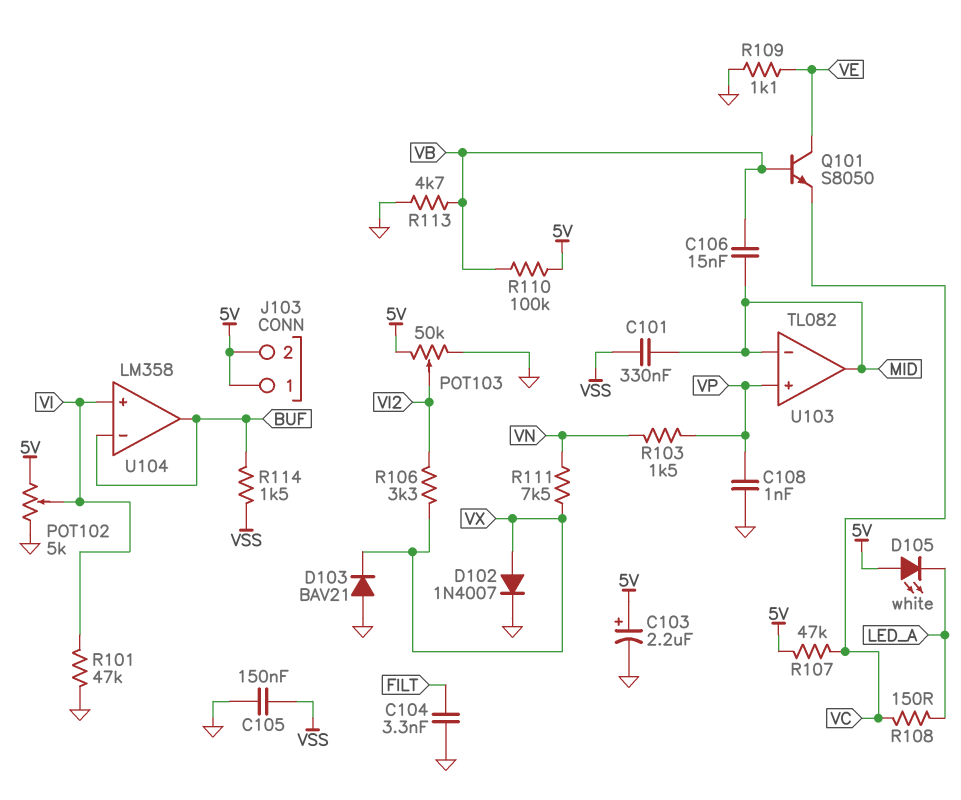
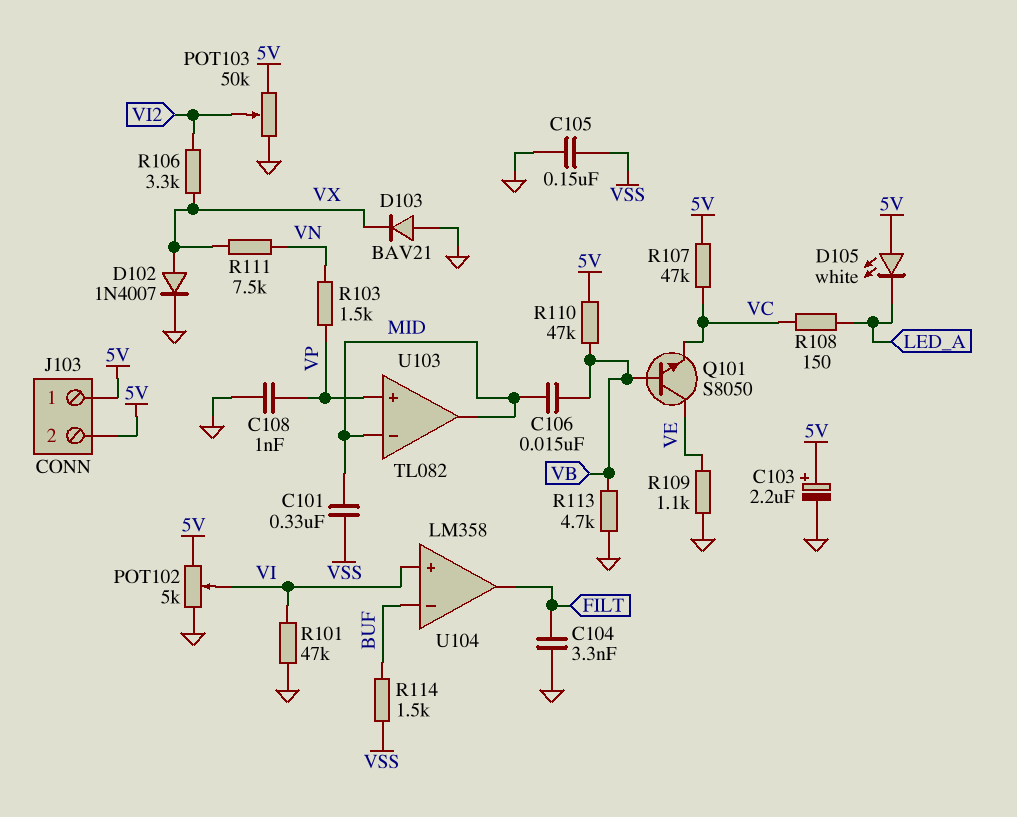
R110: 100k (5V, VB) -> 47k (5V, VB)
U104 pin out: BUF -> FILT

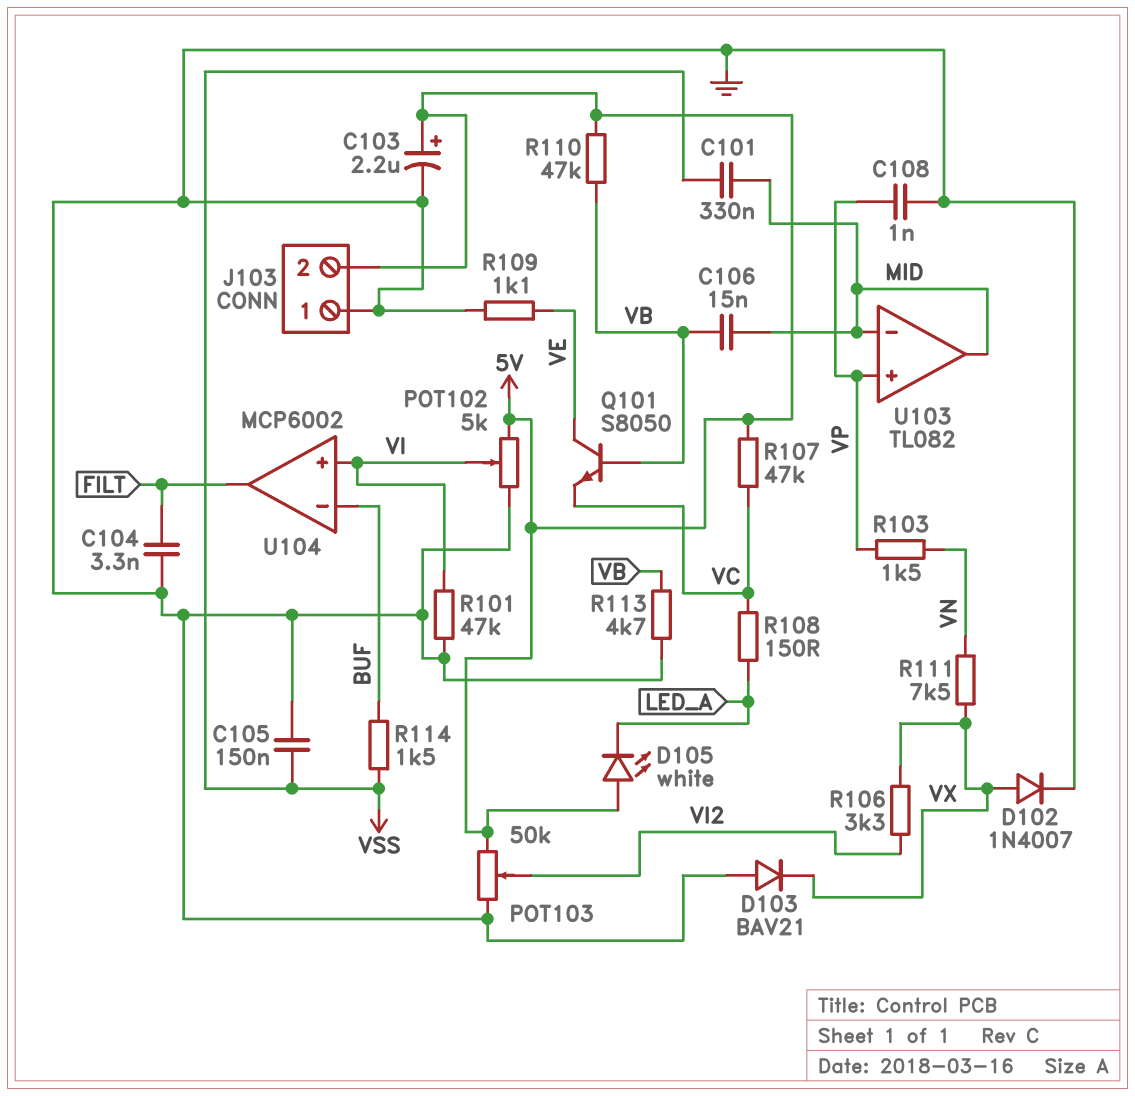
J103 pin 1: 5V -> GND
U104: LM358 -> MCP6002

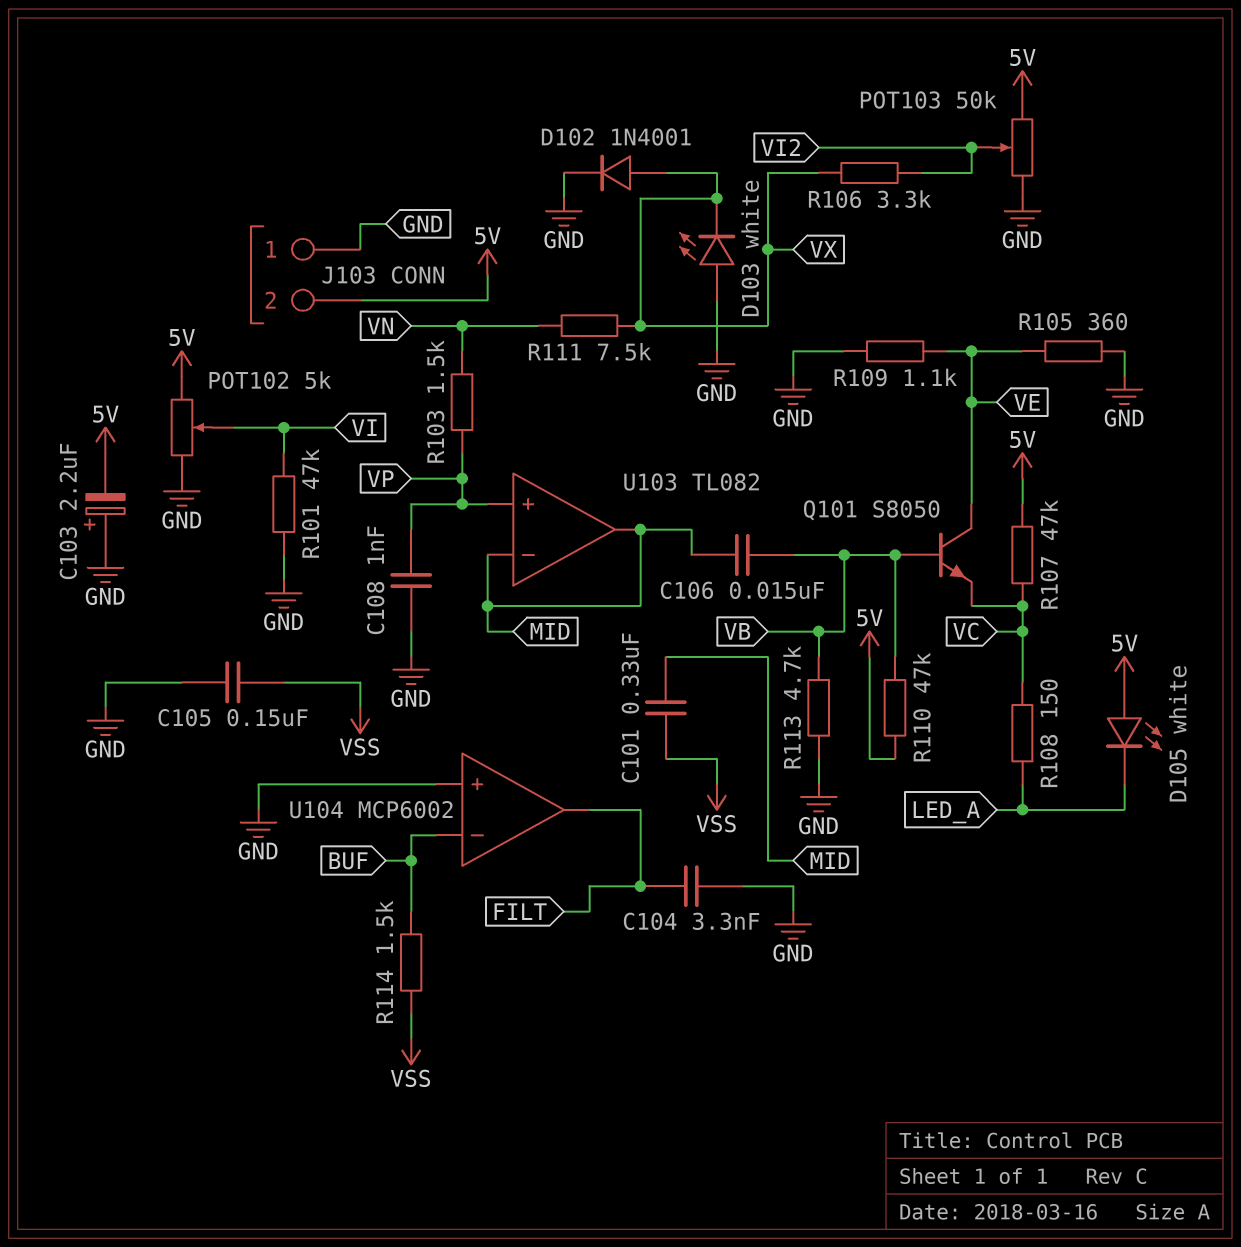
C103: 2.2uF (plus 5V, minus GND) -> 2.2uF (plus GND, minus 5V)
D102: diode 1N4007 (A VX, K GND) -> diode 1N4001 (A VX, K GND)
D103: diode BAV21 (A GND, K VX) -> LED white (A GND, K VX)
R105: none -> 360 (GND, VE)
U104 pin in+: VI -> GND

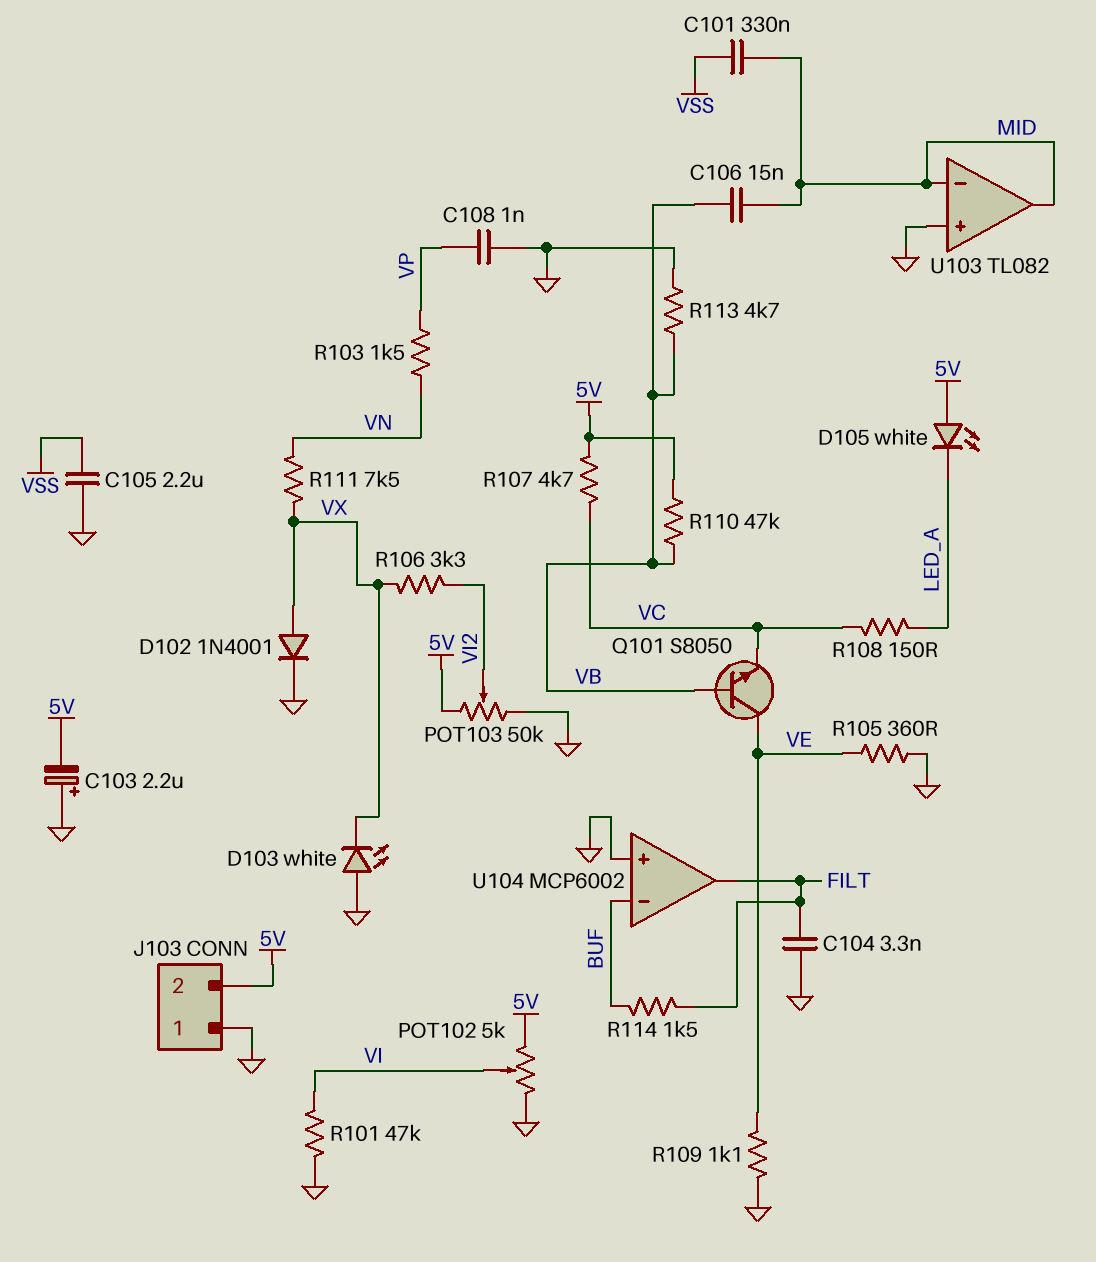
C105: 150nF (GND, VSS) -> 2.2uF (GND, VSS)
R107: 47k (5V, VC) -> 4.7k (5V, VC)
R114: 1.5k (BUF, VSS) -> 1.5k (BUF, FILT)
U103 pin in+: VP -> GND

